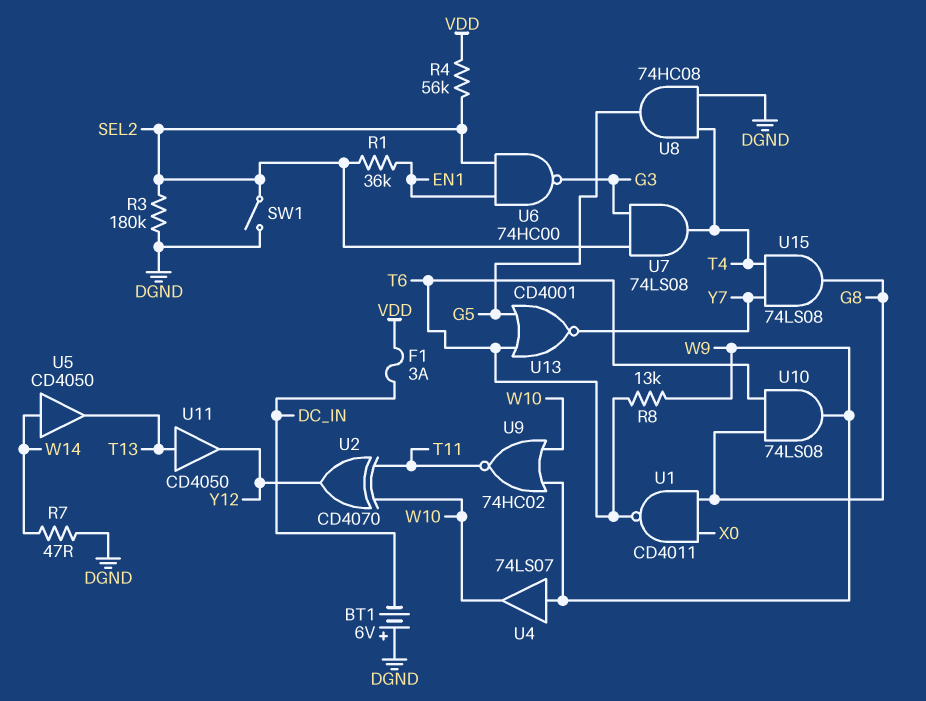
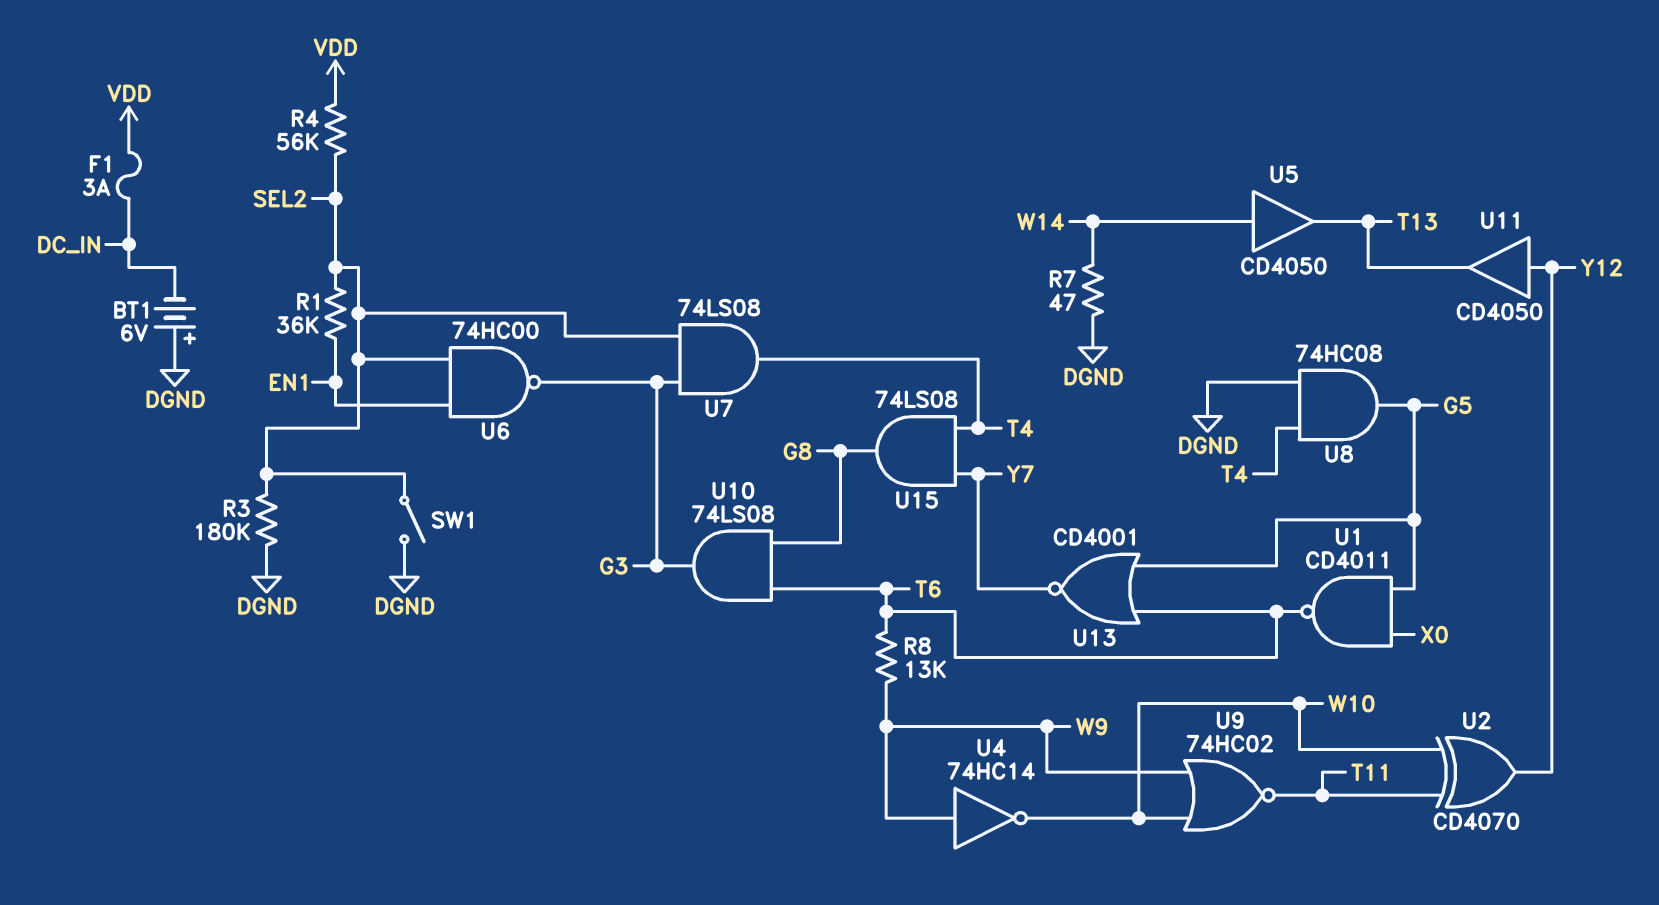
U1: NAND CD4011 (in G8, in X0, out T6) -> NAND CD4011 (in G5, in X0, out T6)
U4: buffer 74LS07 (in W9, out W10) -> NOT 74HC14 (in W9, out W10)
U10: AND 74LS08 (in G8, in T6, out W9) -> AND 74LS08 (in G8, in T6, out G3)
U11: buffer CD4050 (in T13, out Y12) -> buffer CD4050 (in Y12, out T13)

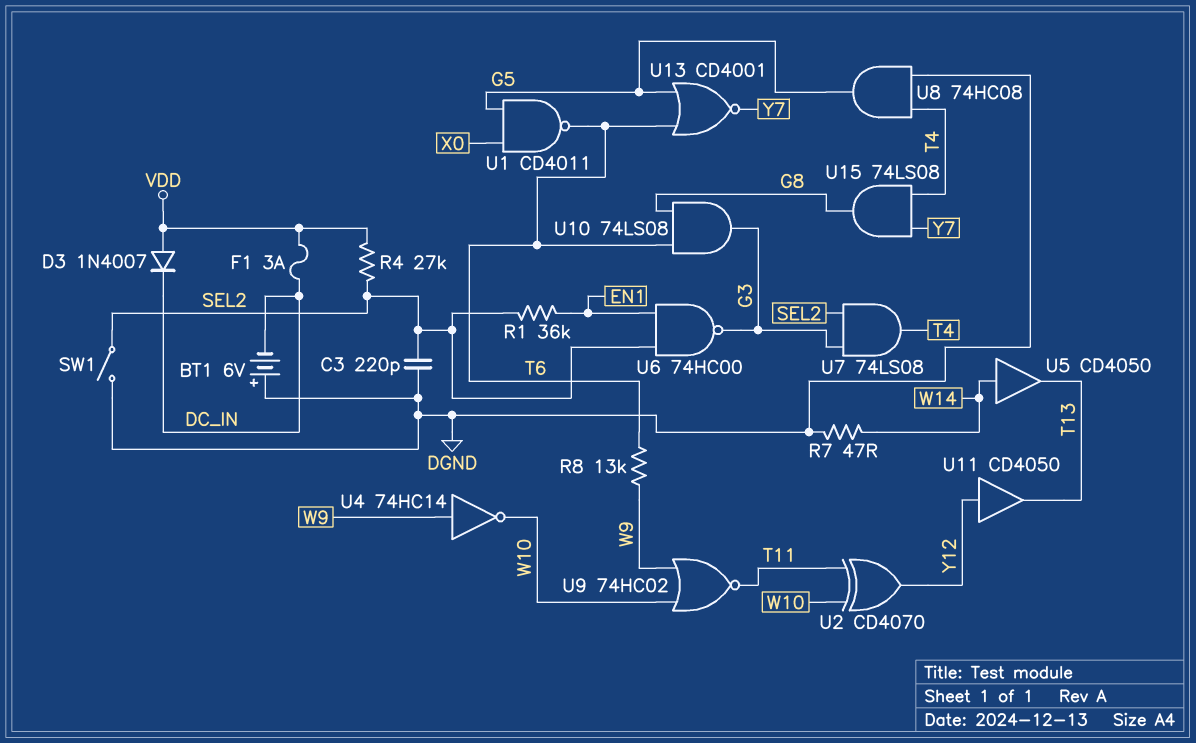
C3: none -> 220pF (DGND, SEL2)
D3: none -> diode 1N4007 (A VDD, K DC_IN)
R3: 180k (DGND, SEL2) -> none
R4: 56k (SEL2, VDD) -> 27k (SEL2, VDD)

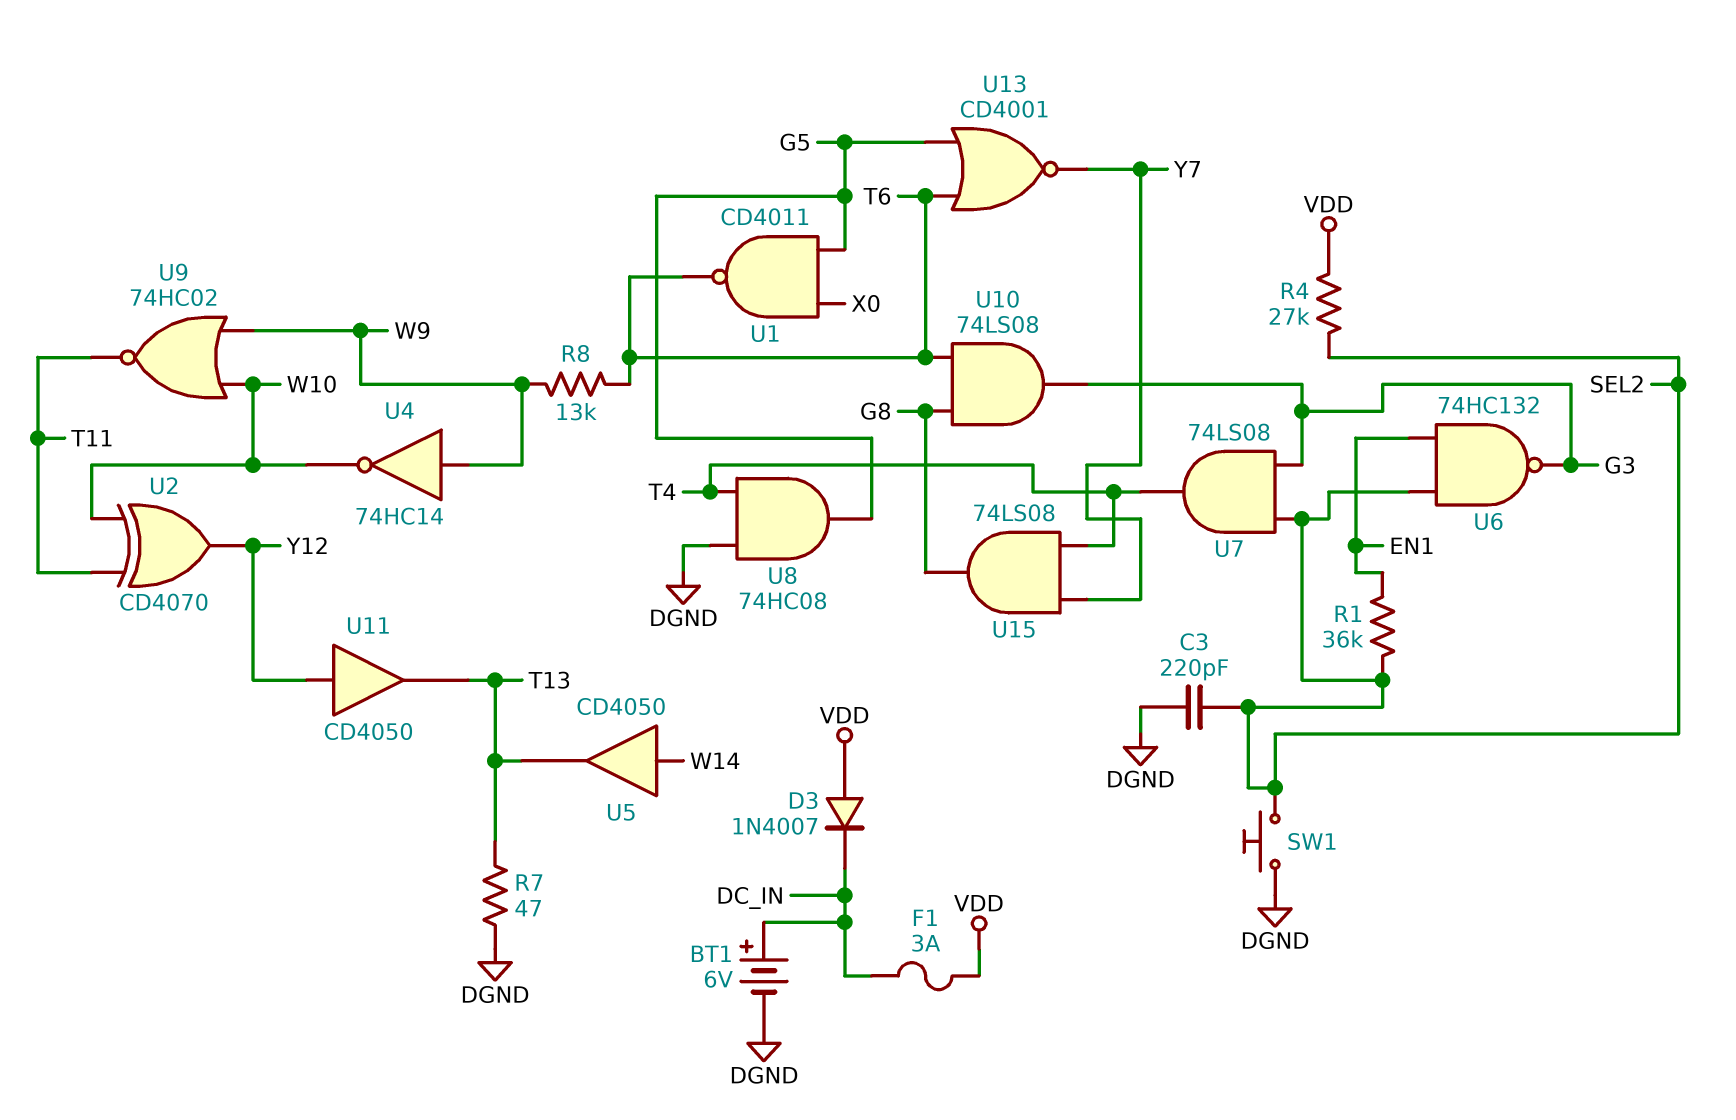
BT1: 6V (plus DGND, minus DC_IN) -> 6V (plus DC_IN, minus DGND)
R7: 47 (DGND, W14) -> 47 (DGND, T13)
SW1: switch (DGND, SEL2) -> button (DGND, SEL2)
U6: NAND 74HC00 (in EN1, in SEL2, out G3) -> NAND 74HC132 (in EN1, in SEL2, out G3)

